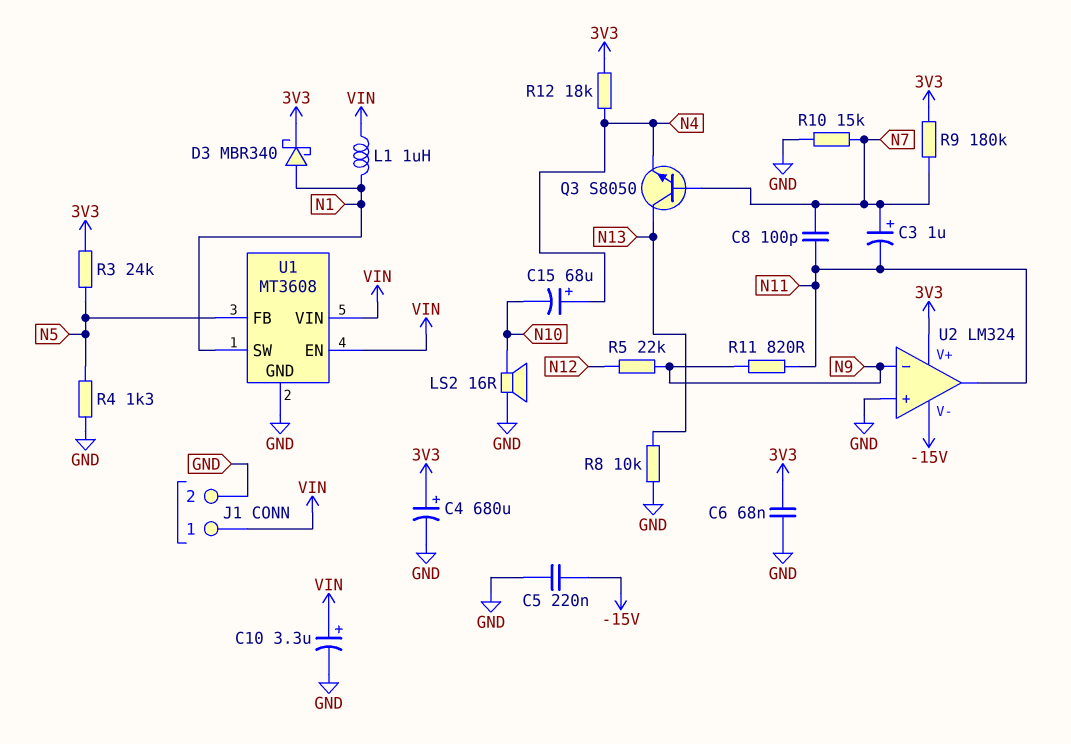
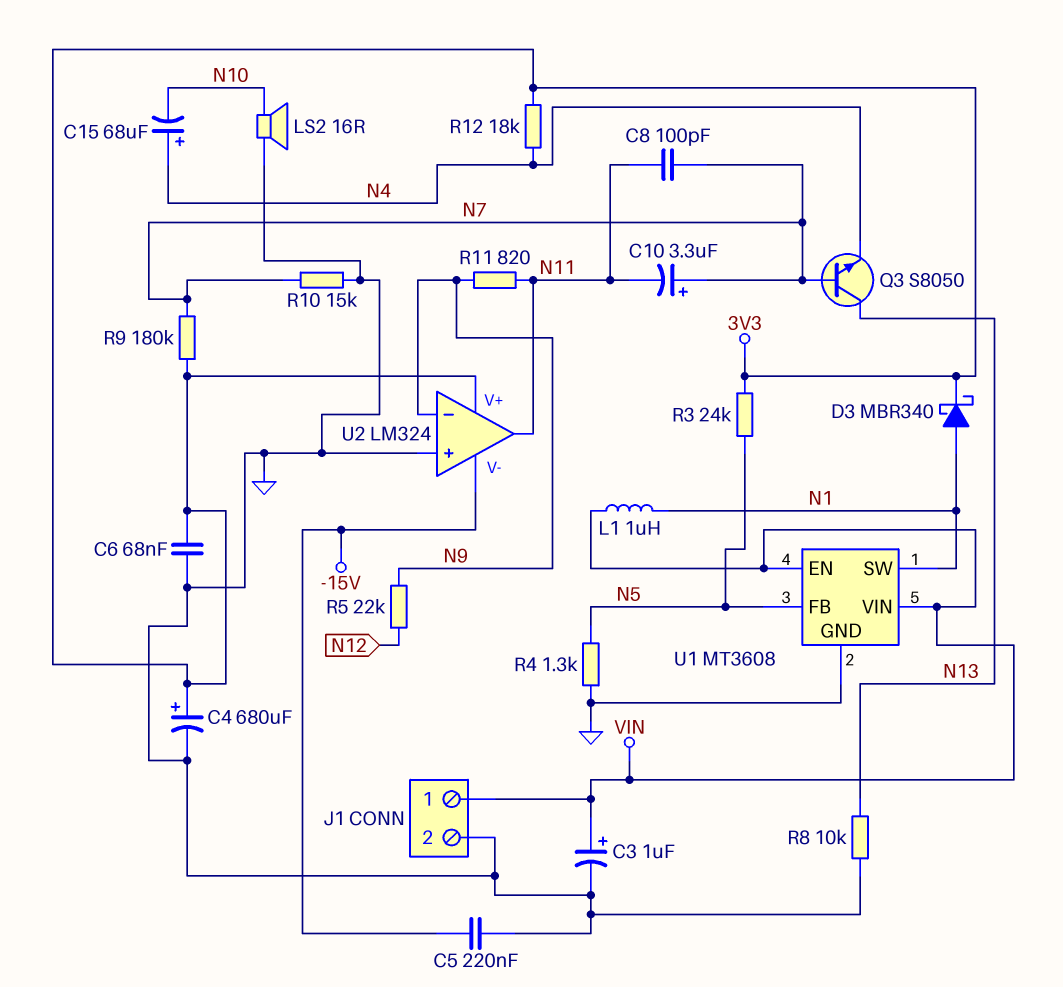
C3: 1uF (plus N7, minus N11) -> 1uF (plus VIN, minus GND)
C10: 3.3uF (plus VIN, minus GND) -> 3.3uF (plus N7, minus N11)

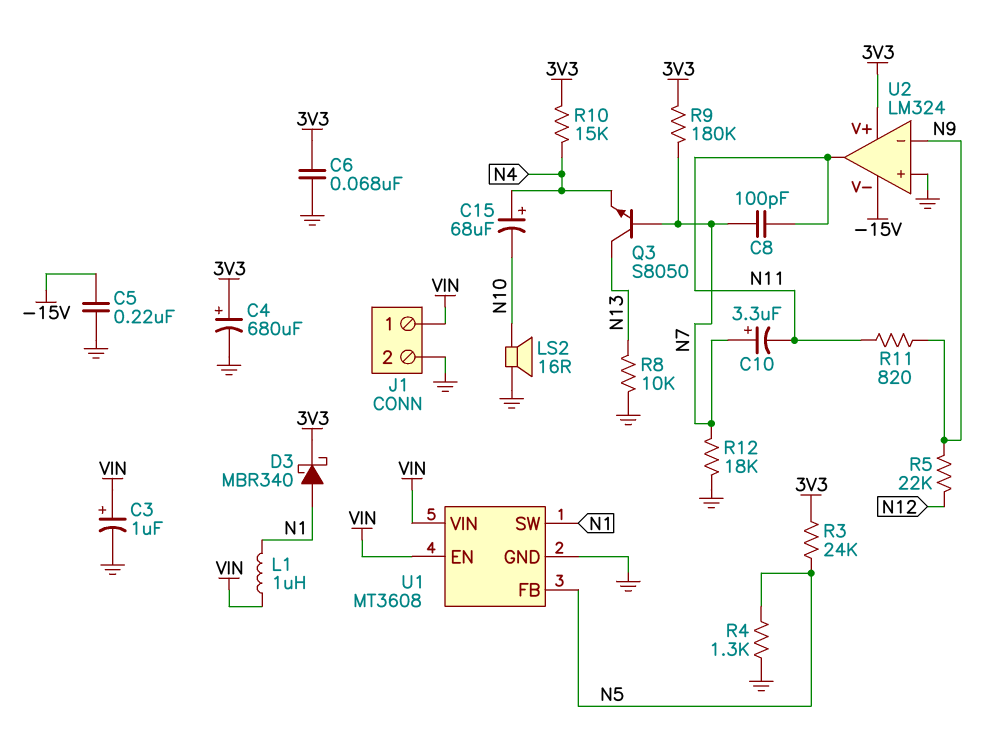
R10: 15k (GND, N7) -> 15k (3V3, N4)
R12: 18k (3V3, N4) -> 18k (GND, N7)

